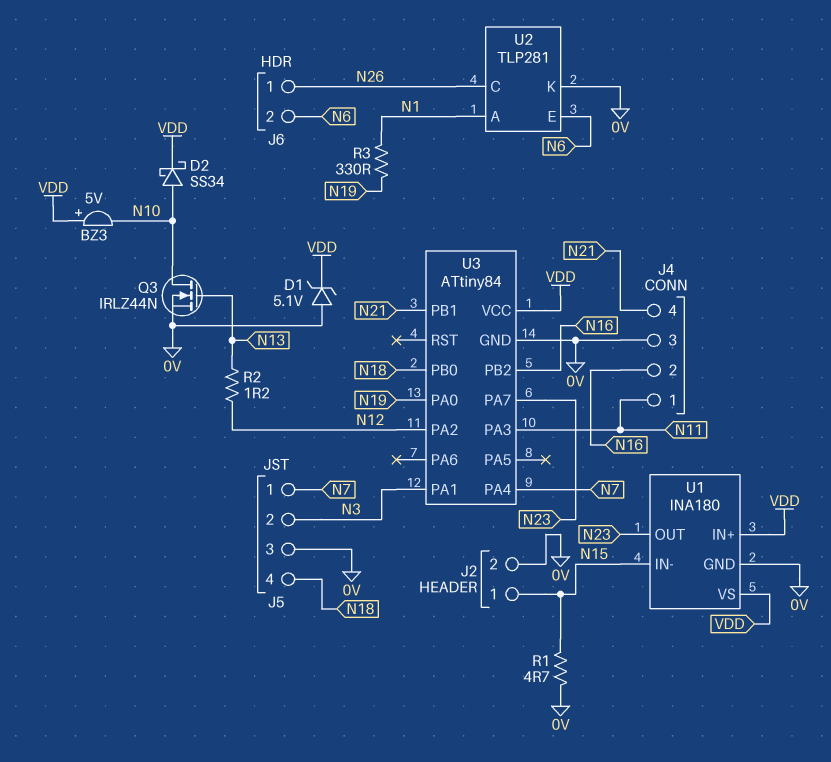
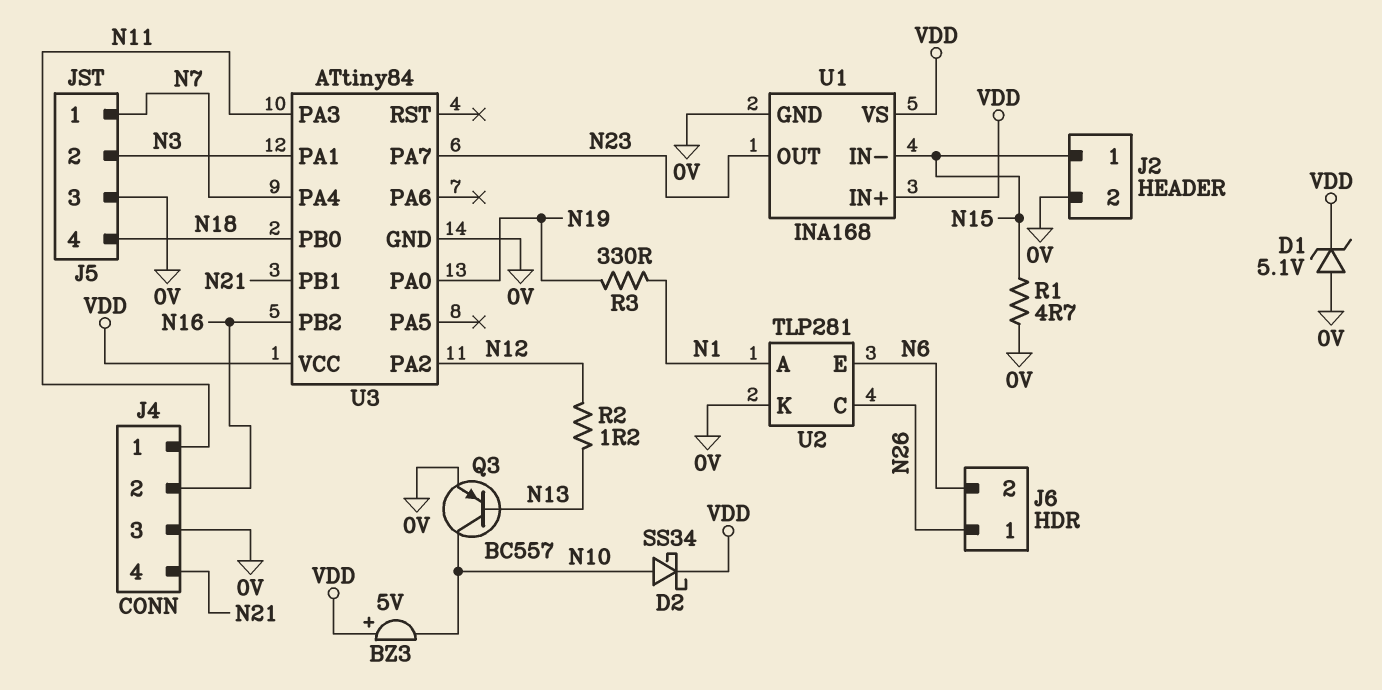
Q3: NMOS IRLZ44N (G N13, D N10, S 0V) -> PNP BC557 (B N13, C N10, E 0V)
U1: INA180 -> INA168

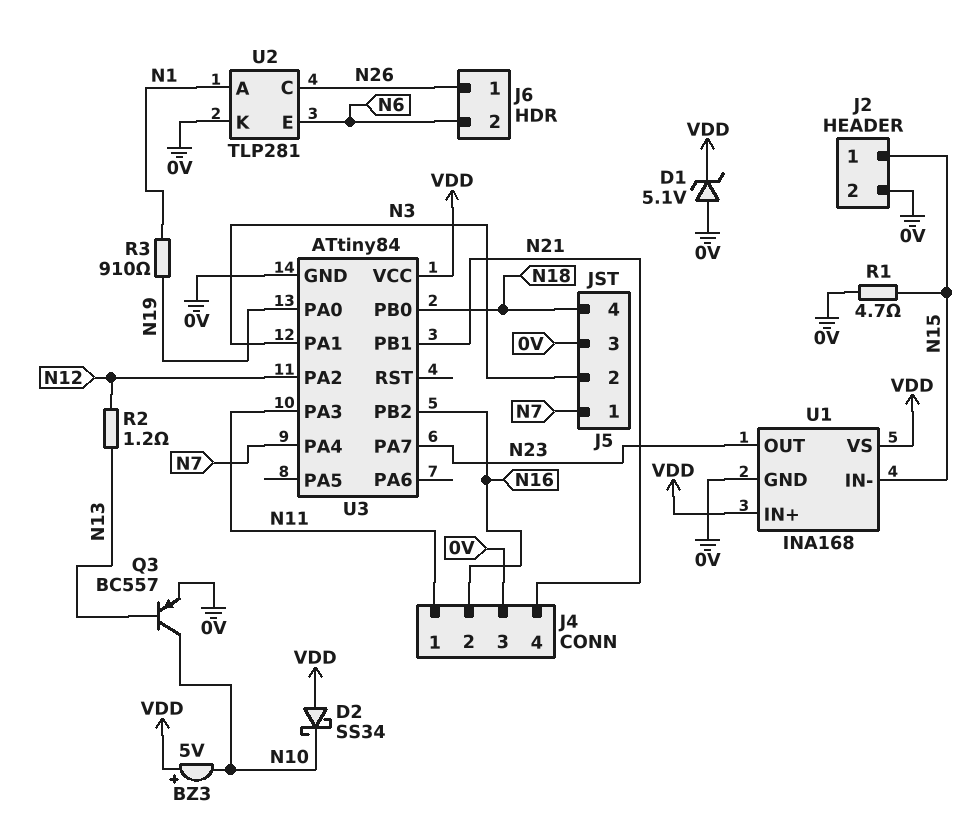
D2: schottky SS34 (A N10, K VDD) -> schottky SS34 (A VDD, K N10)
R3: 330 (N1, N19) -> 910 (N1, N19)

